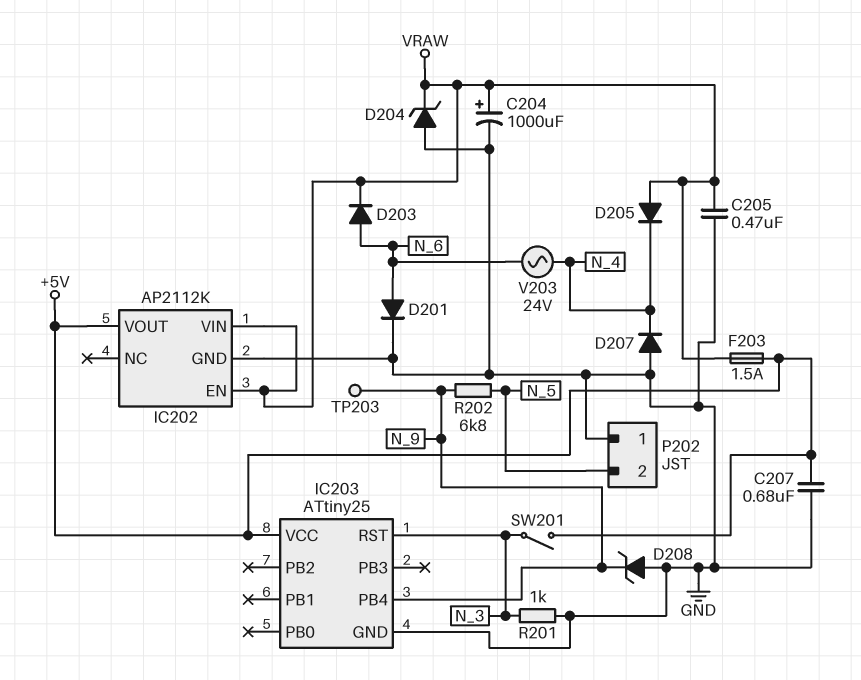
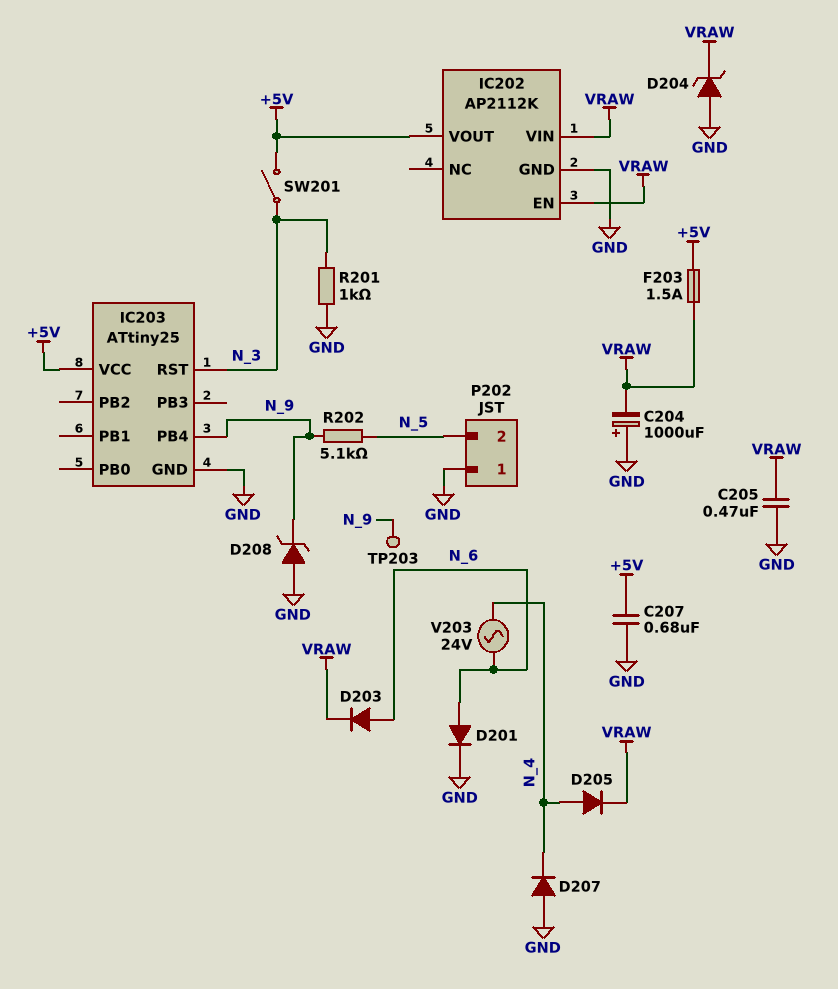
C204: 1000uF (plus VRAW, minus GND) -> 1000uF (plus GND, minus VRAW)
D205: diode (A VRAW, K N_4) -> diode (A N_4, K VRAW)
R202: 6.8k (N_5, N_9) -> 5.1k (N_5, N_9)

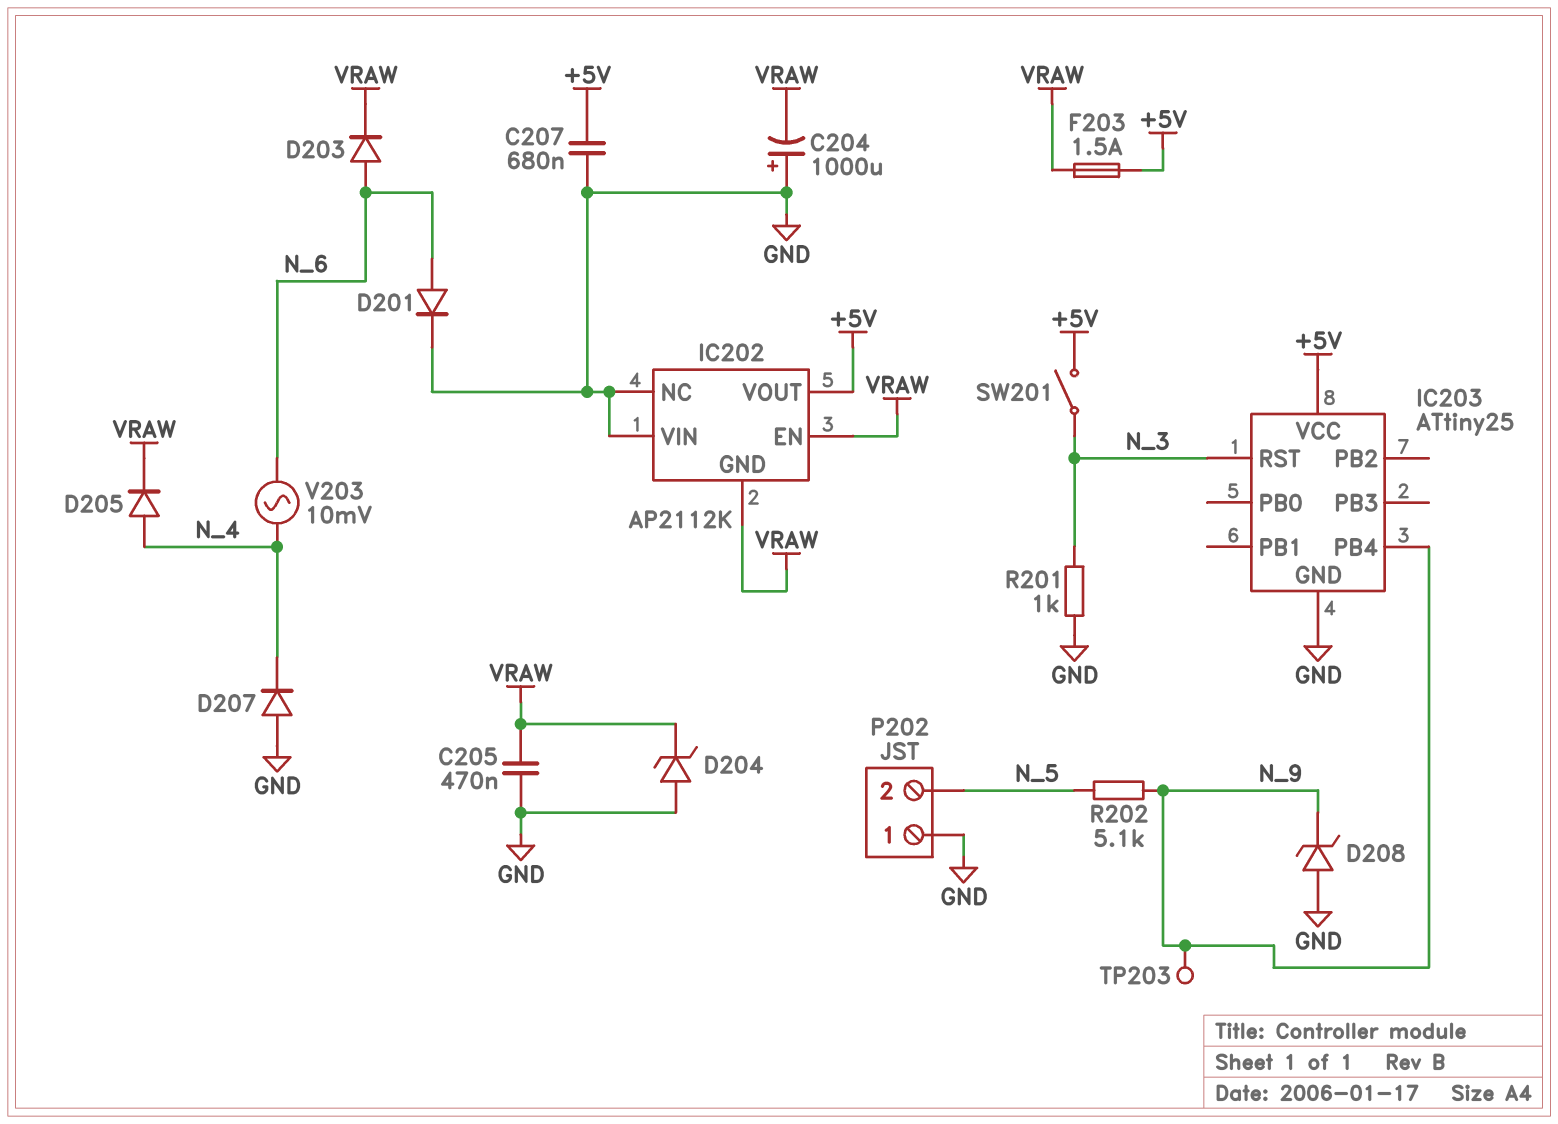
IC202 pin GND: GND -> VRAW
IC202 pin NC: none -> GND
IC202 pin VIN: VRAW -> GND
V203: AC 24V (N_4, N_6) -> AC 10mV (N_4, N_6)

